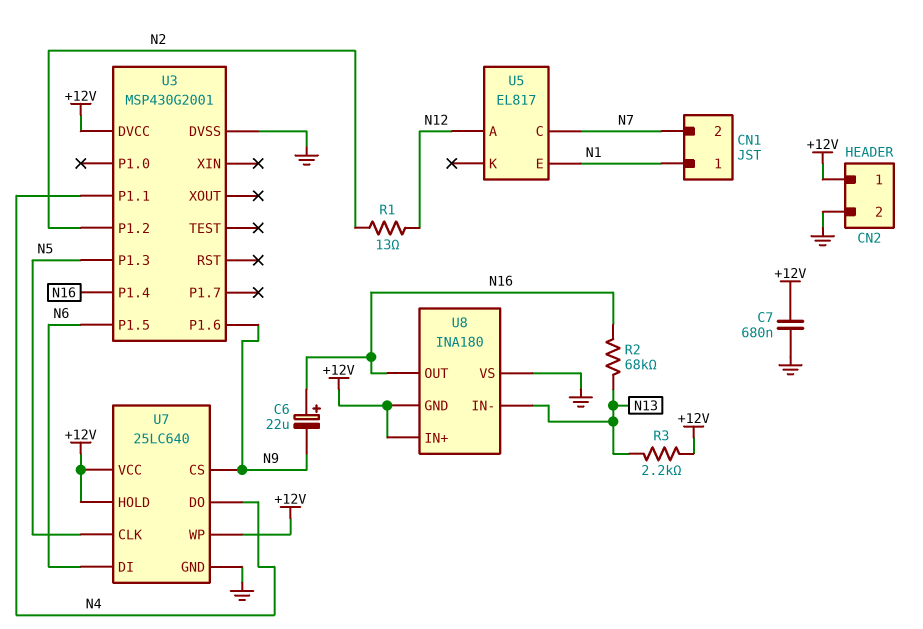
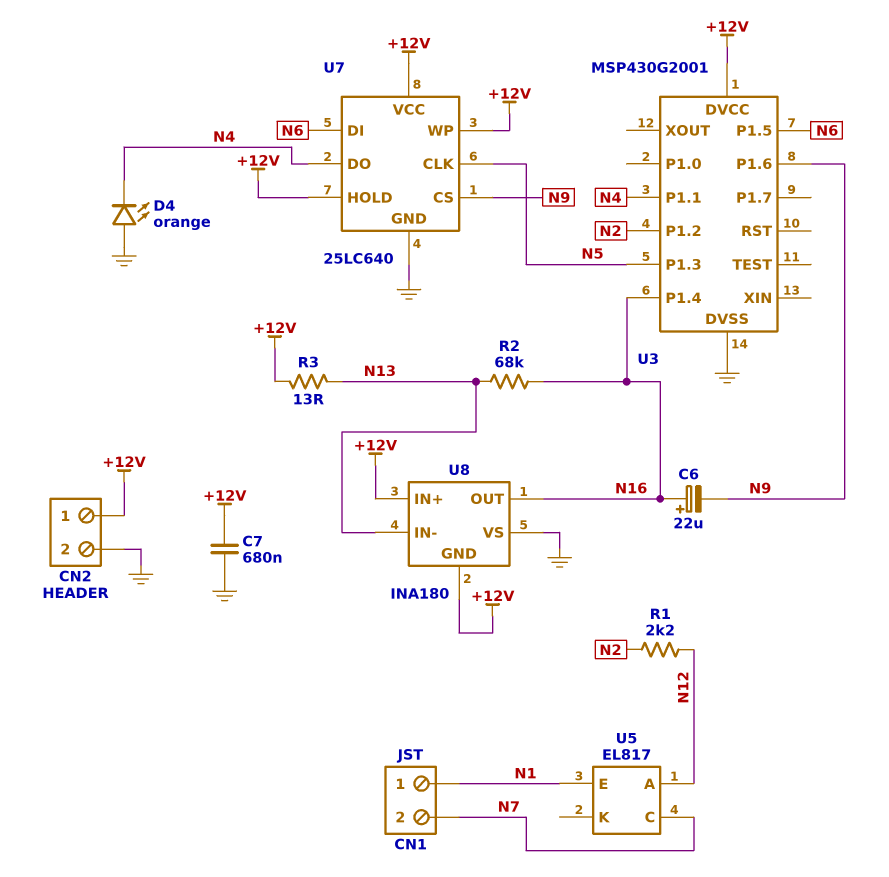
D4: none -> LED orange (A GND, K N4)
R1: 13 (N2, N12) -> 2.2k (N2, N12)
R3: 2.2k (+12V, N13) -> 13 (+12V, N13)

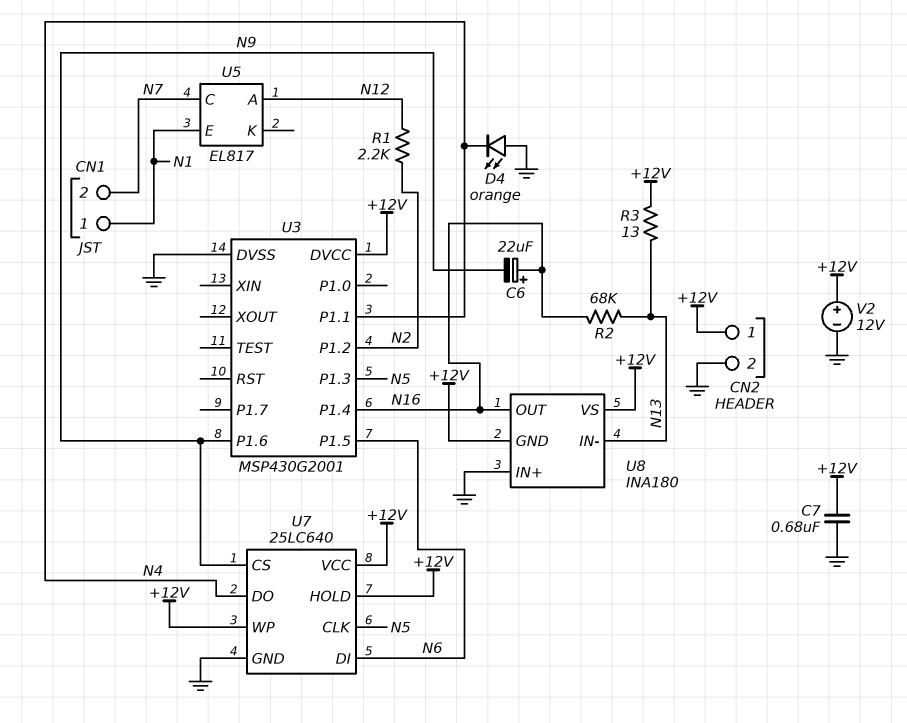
U8 pin IN+: +12V -> GND
U8 pin VS: GND -> +12V
V2: none -> 12V (plus +12V, minus GND)

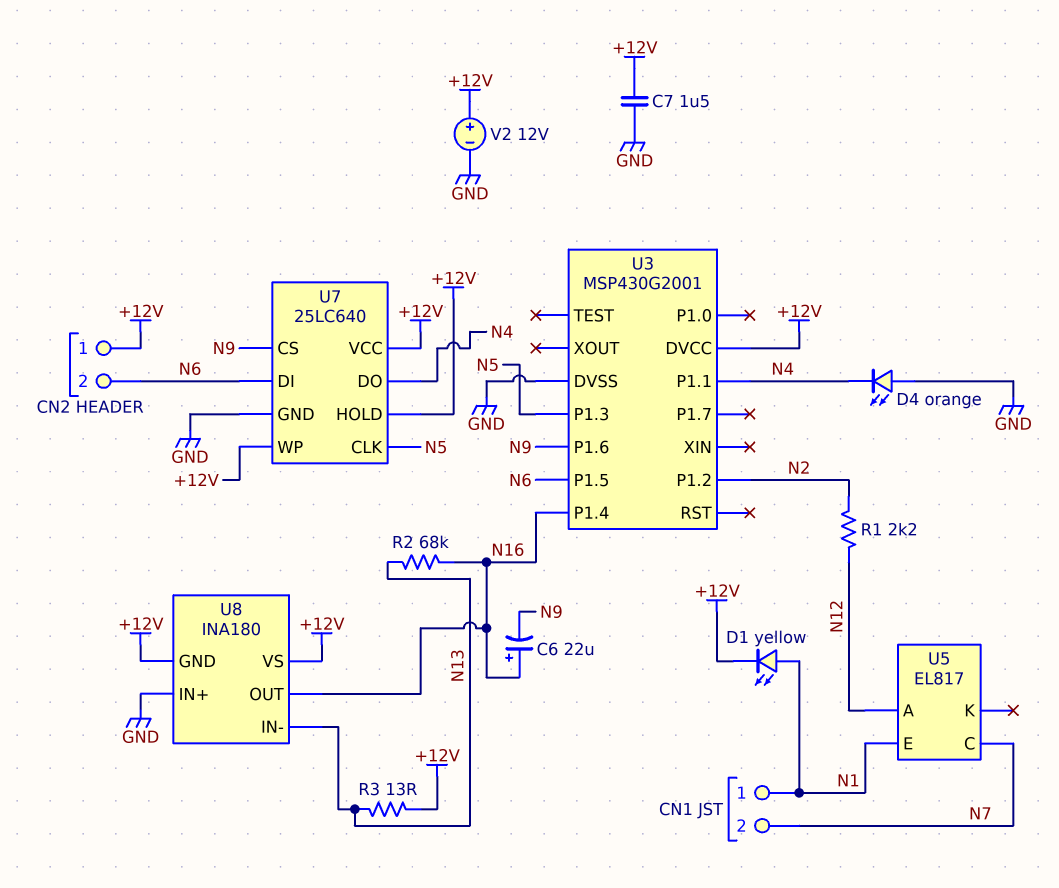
C7: 680nF (+12V, GND) -> 1.5uF (+12V, GND)
CN2 pin 2: GND -> N6
D1: none -> LED yellow (A N1, K +12V)

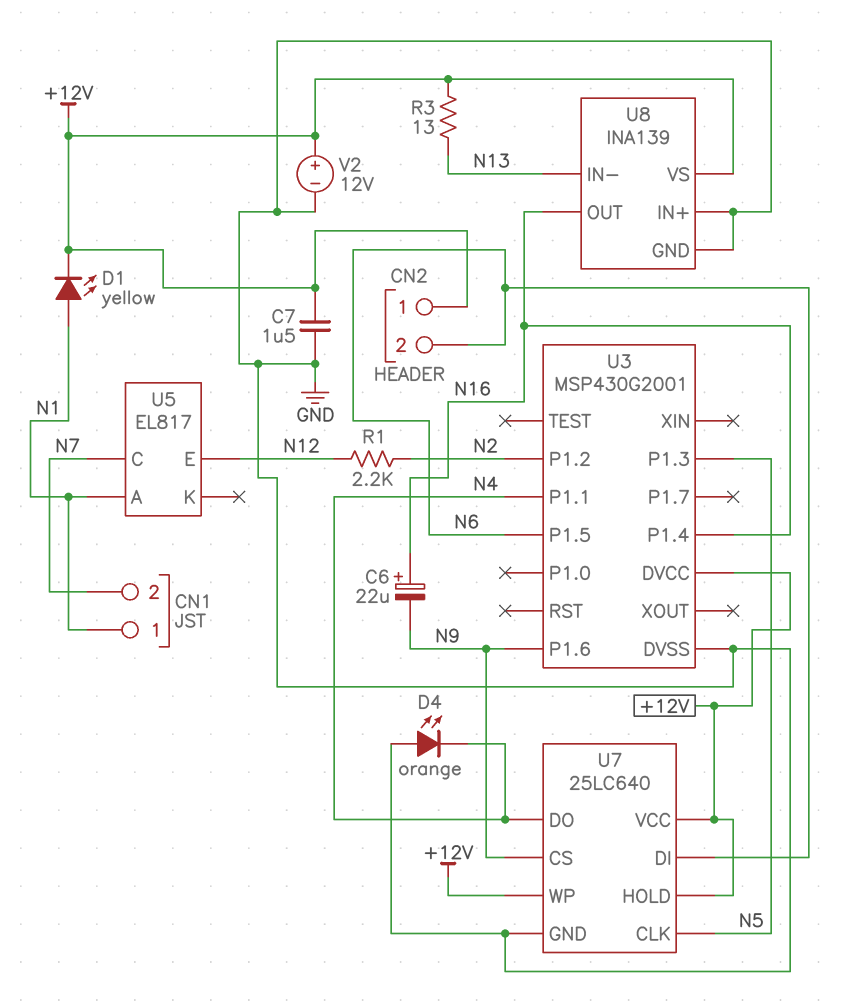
R2: 68k (N13, N16) -> none
U5 pin A: N12 -> N1
U5 pin E: N1 -> N12
U8: INA180 -> INA139
U8 pin GND: +12V -> GND

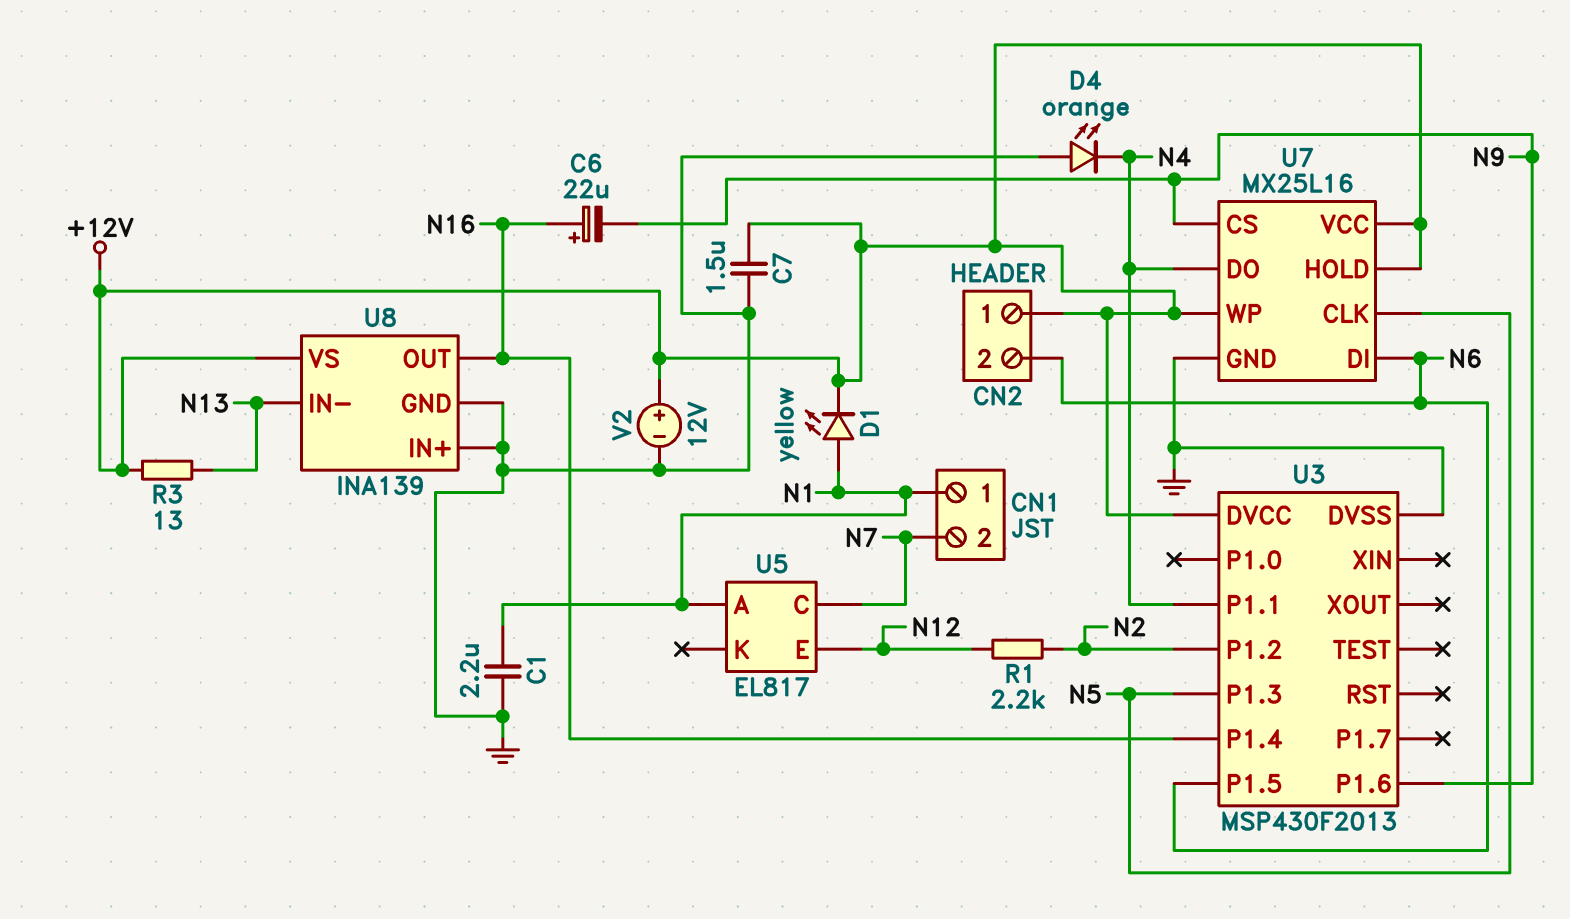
C1: none -> 2.2uF (GND, N1)
U3: MSP430G2001 -> MSP430F2013
U7: 25LC640 -> MX25L16

